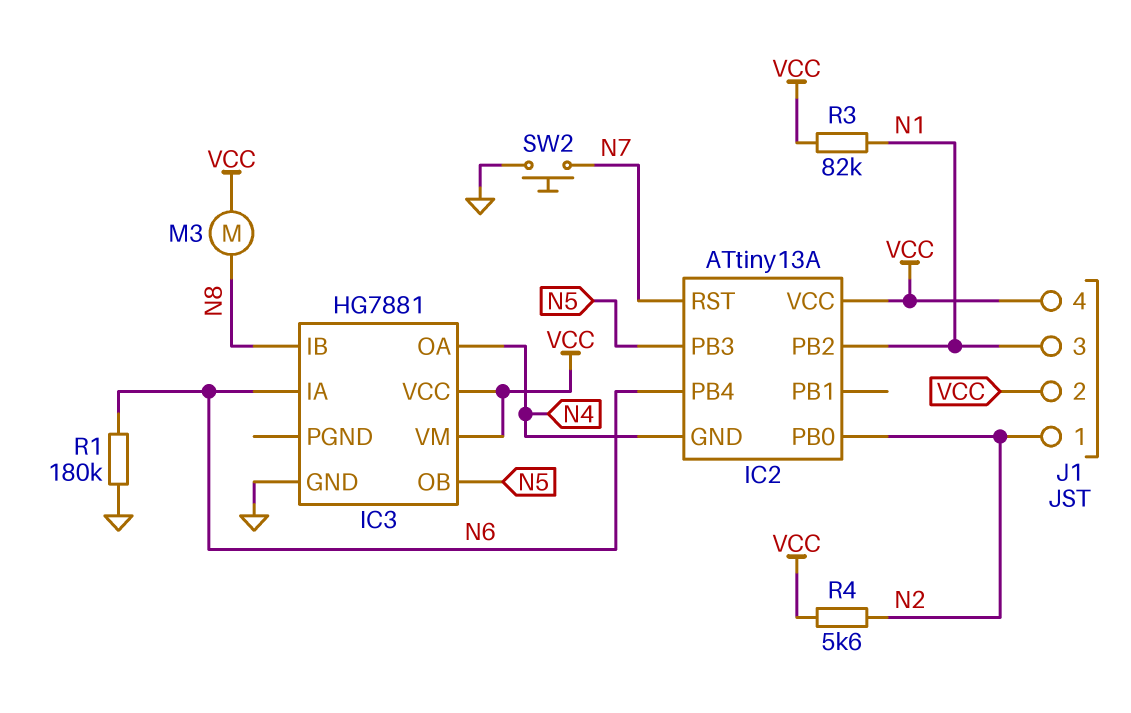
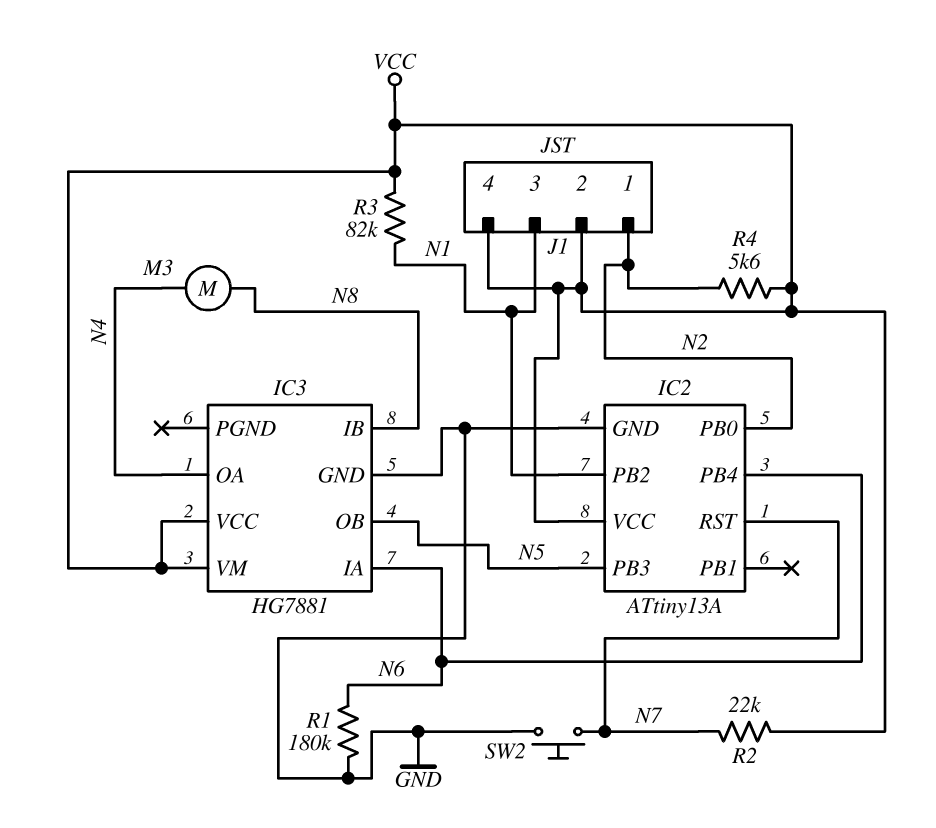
IC2 pin GND: N4 -> GND
M3: motor (N8, VCC) -> motor (N4, N8)
R2: none -> 22k (N7, VCC)

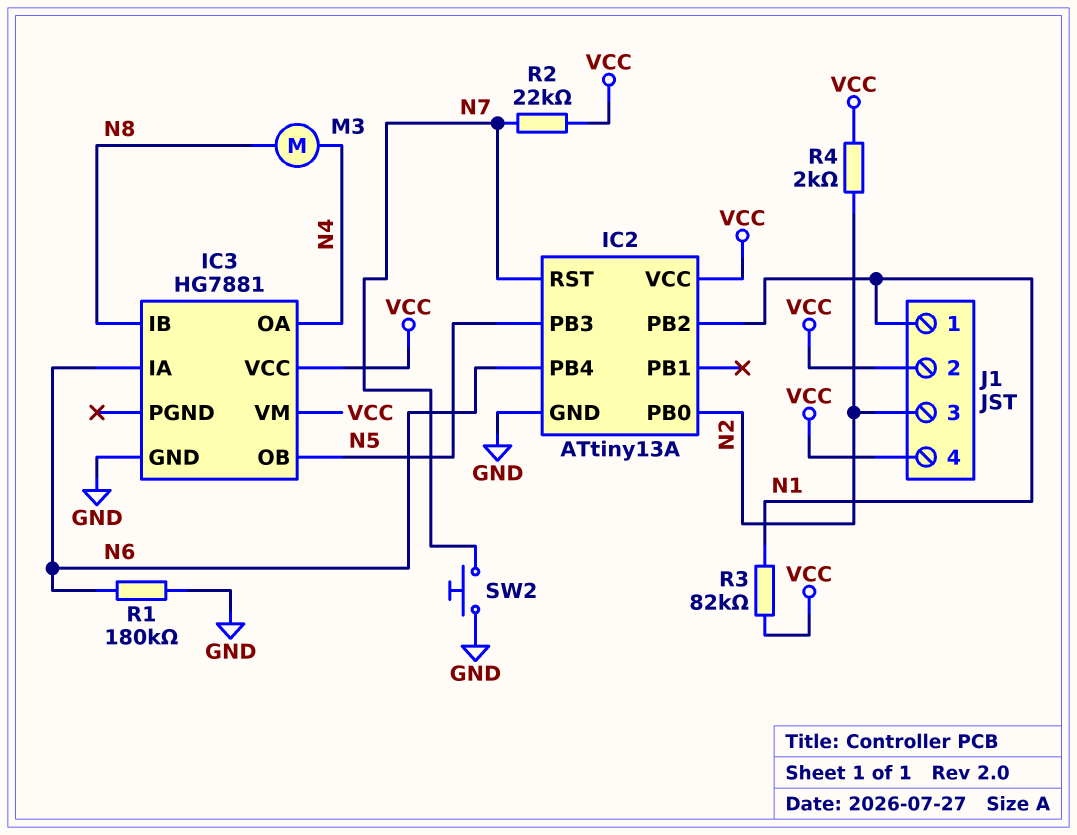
J1 pin 1: N2 -> N1
J1 pin 3: N1 -> N2
R4: 5.6k (N2, VCC) -> 2k (N2, VCC)

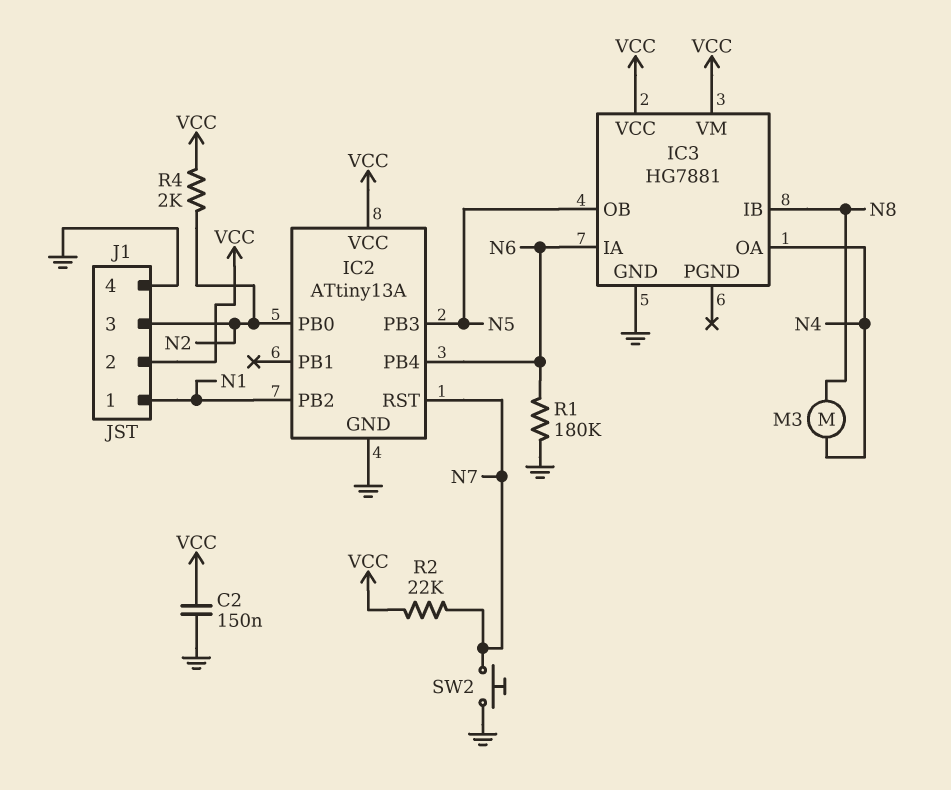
C2: none -> 150nF (GND, VCC)
J1 pin 4: VCC -> GND
R3: 82k (N1, VCC) -> none

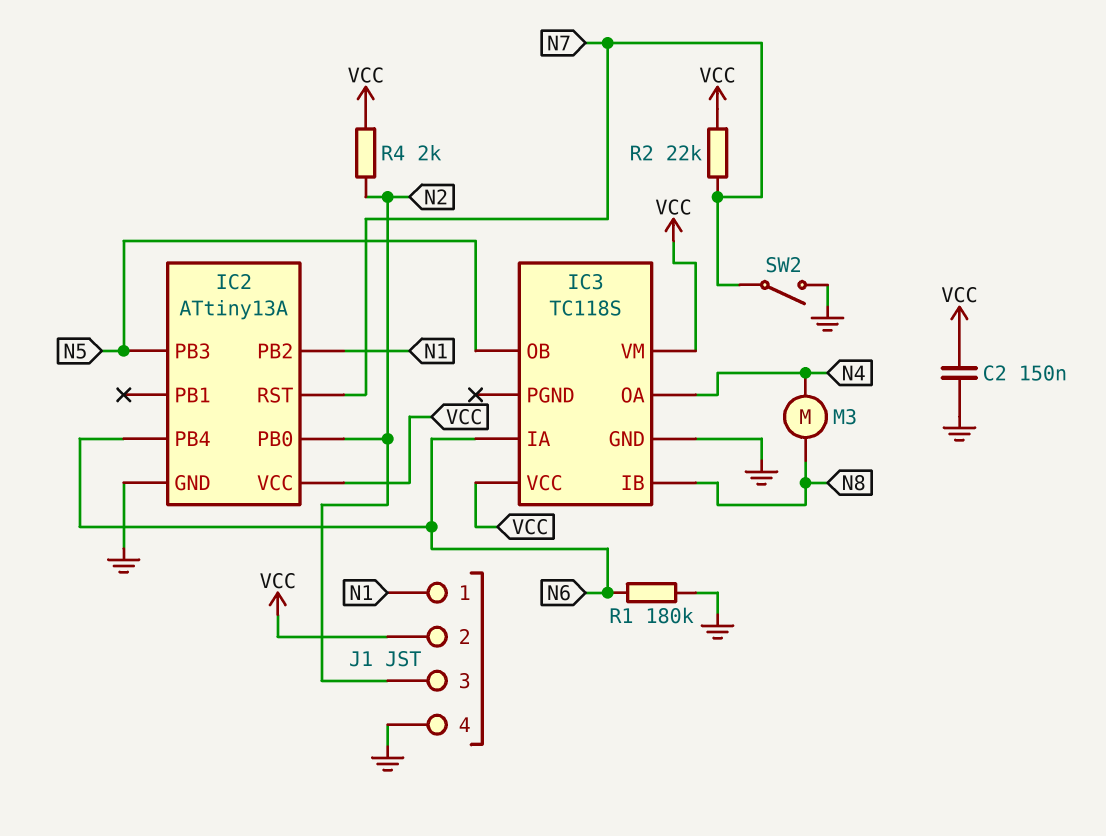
IC3: HG7881 -> TC118S
SW2: button (GND, N7) -> switch (GND, N7)

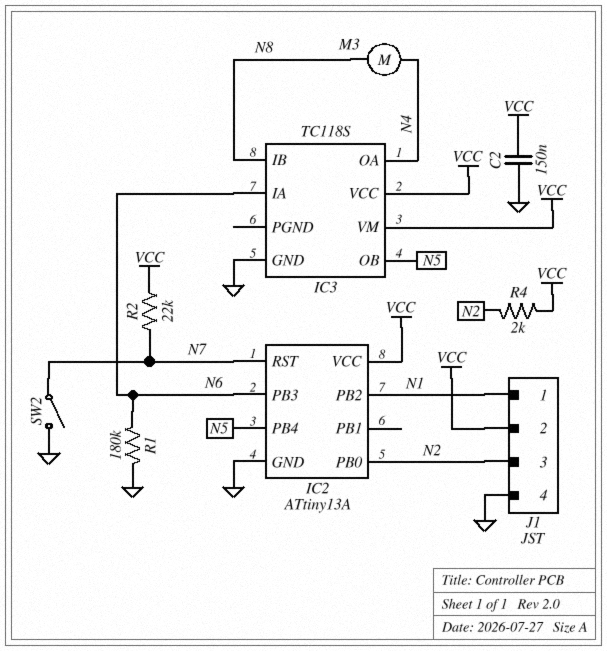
IC2 pin PB3: N5 -> N6
IC2 pin PB4: N6 -> N5

